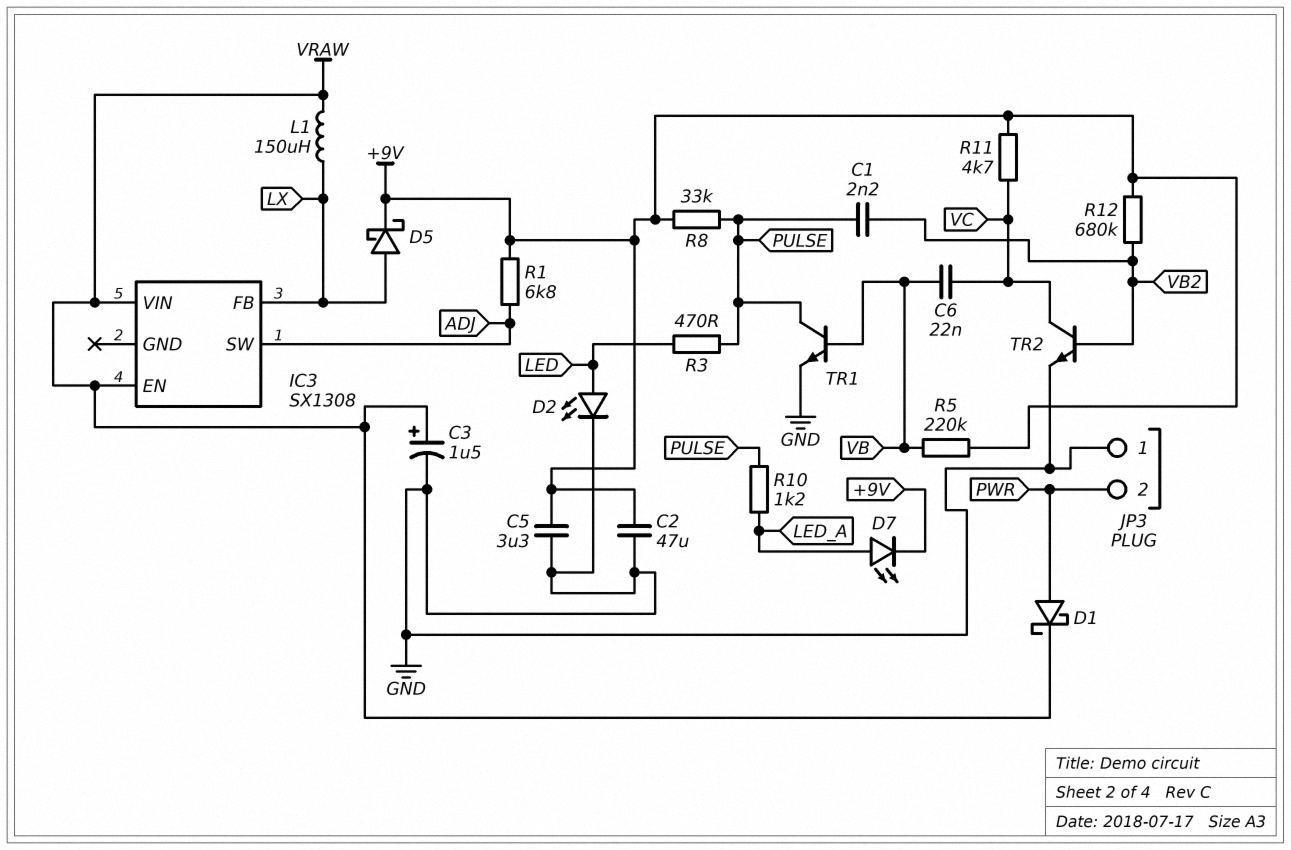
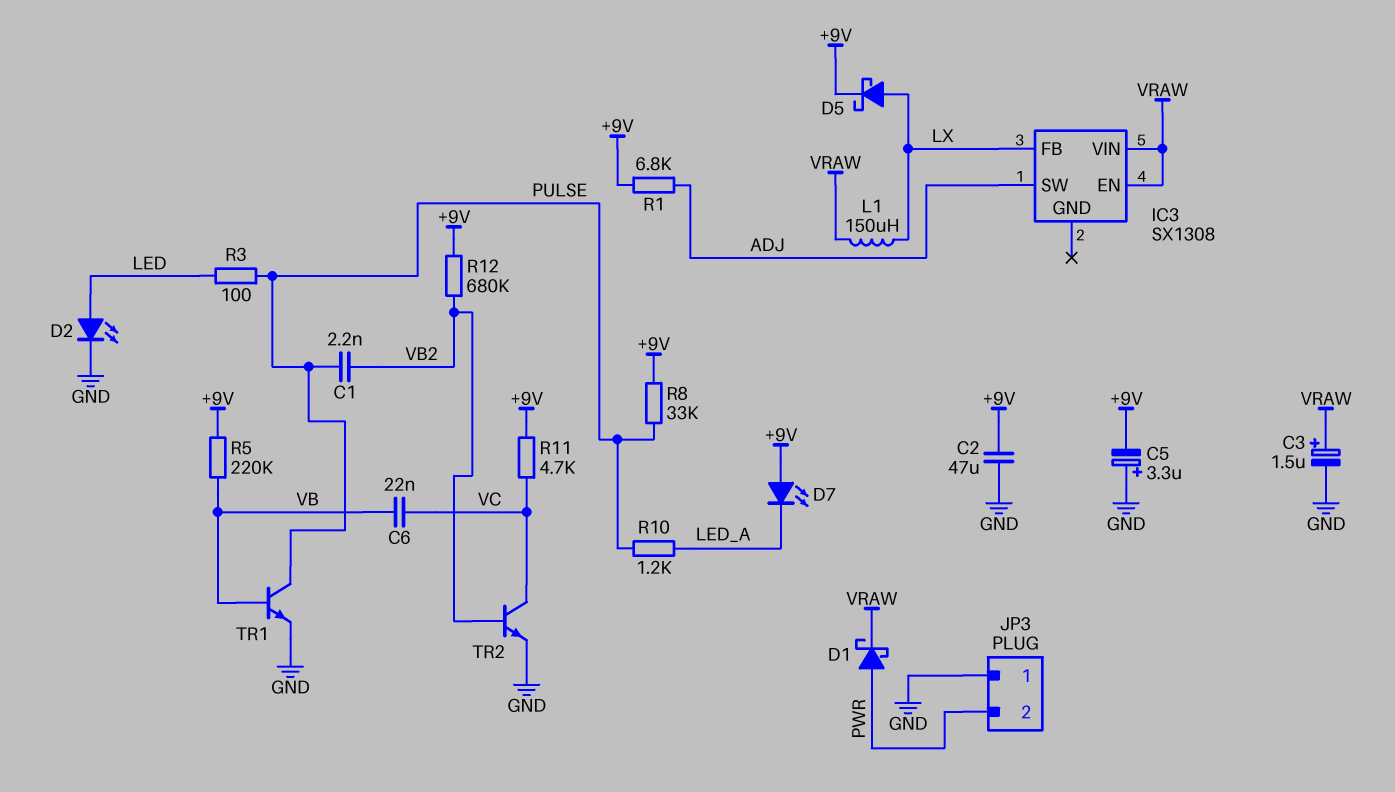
C5: 3.3uF (+9V, GND) -> 3.3uF (plus GND, minus +9V)
D7: LED (A LED_A, K +9V) -> LED (A +9V, K LED_A)
R3: 470 (LED, PULSE) -> 100 (LED, PULSE)

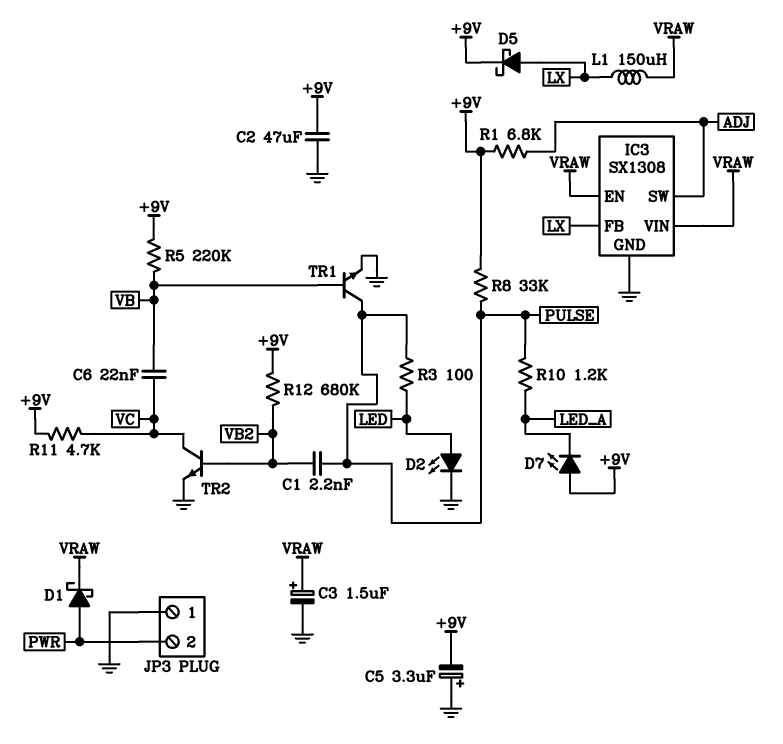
IC3 pin GND: none -> GND

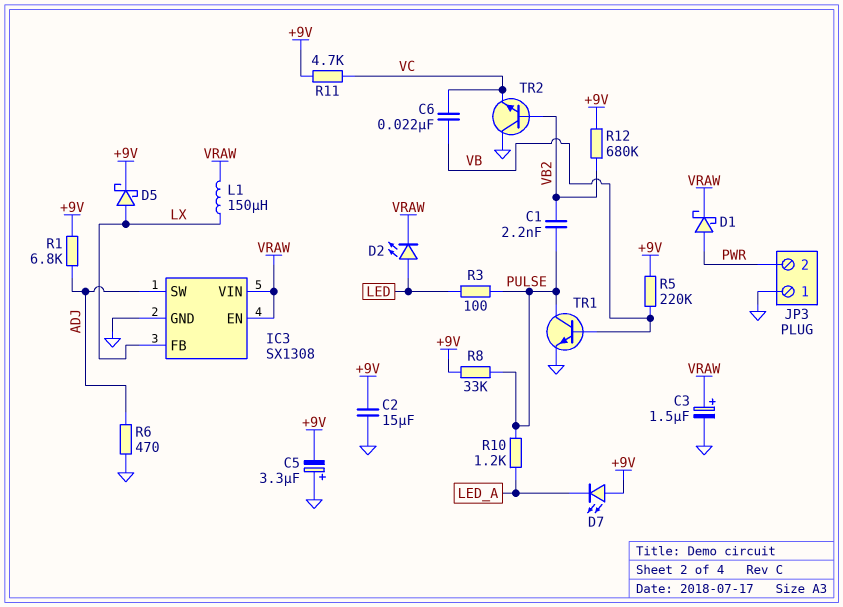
C2: 47uF (+9V, GND) -> 15uF (+9V, GND)
D2: LED (A LED, K GND) -> LED (A LED, K VRAW)
R6: none -> 470 (ADJ, GND)
TR2: NPN (B VB2, C VC, E GND) -> NPN (B VB2, C GND, E VC)

